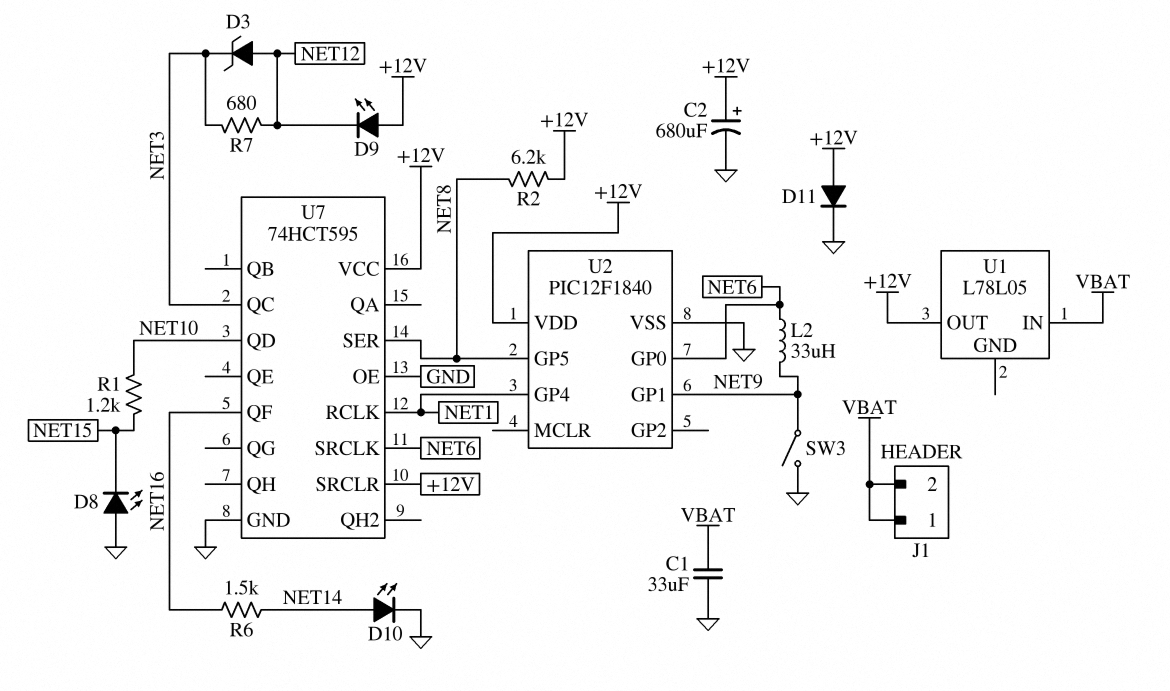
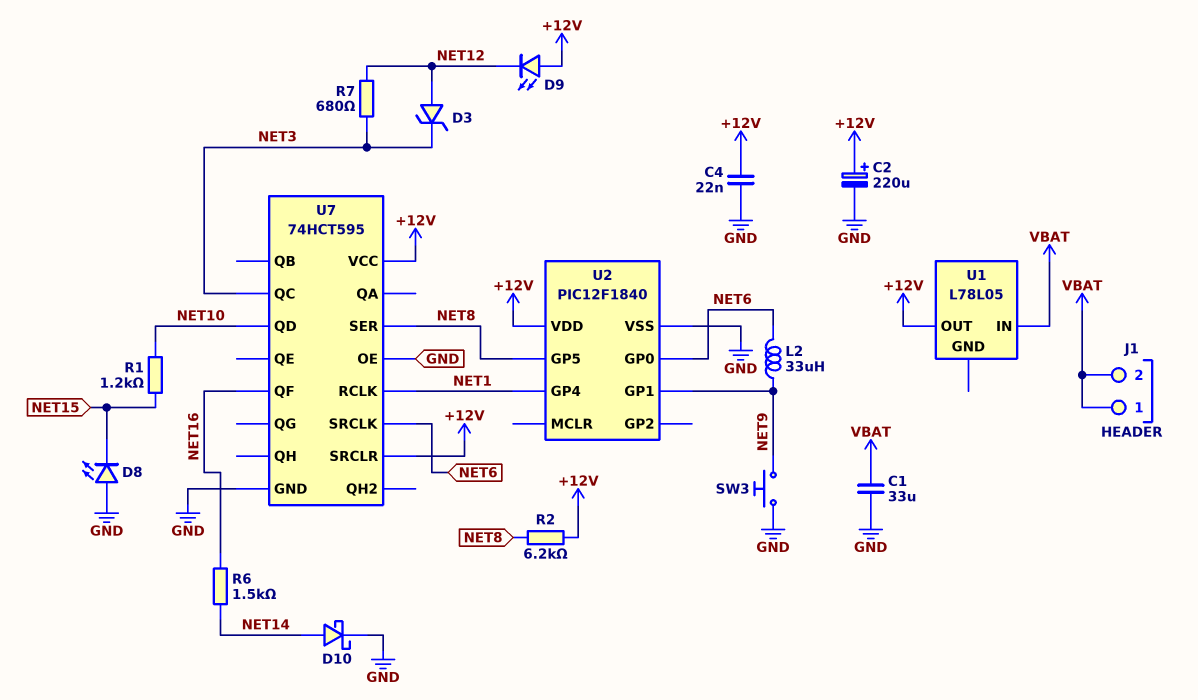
C2: 680uF (plus +12V, minus GND) -> 220uF (plus +12V, minus GND)
C4: none -> 22nF (+12V, GND)
D10: LED (A NET14, K GND) -> schottky (A NET14, K GND)
D11: diode (A +12V, K GND) -> none
SW3: switch (GND, NET9) -> button (GND, NET9)

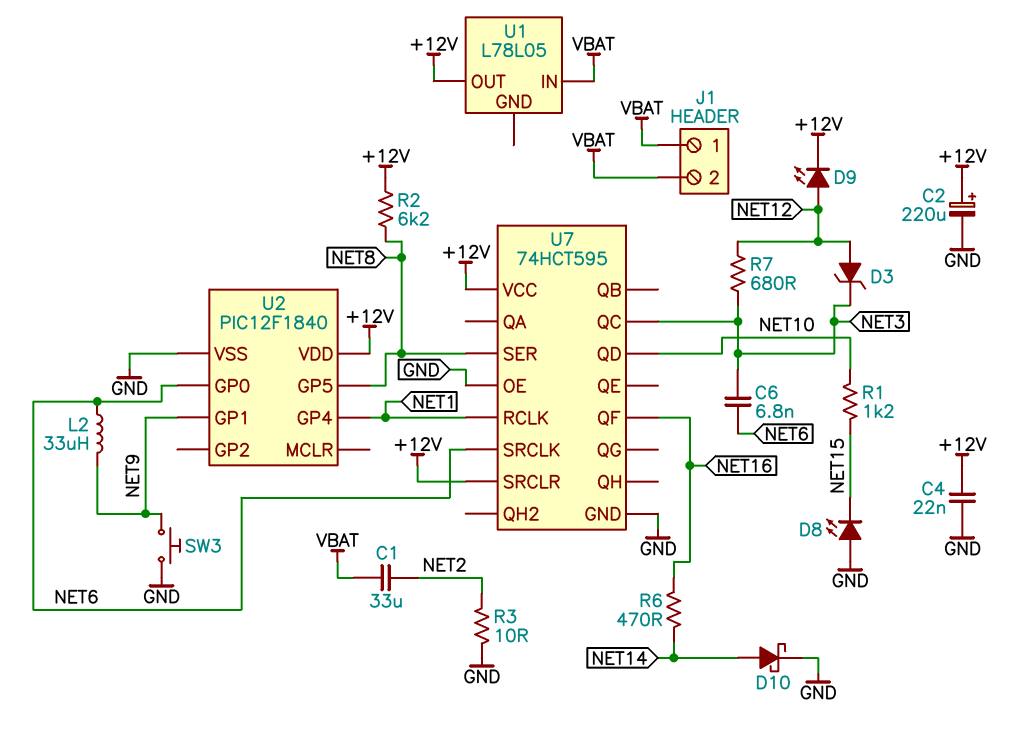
C1: 33uF (GND, VBAT) -> 33uF (NET2, VBAT)
C6: none -> 6.8nF (NET3, NET6)
D9: LED (A +12V, K NET12) -> LED (A NET12, K +12V)
R3: none -> 10 (GND, NET2)
R6: 1.5k (NET14, NET16) -> 470 (NET14, NET16)

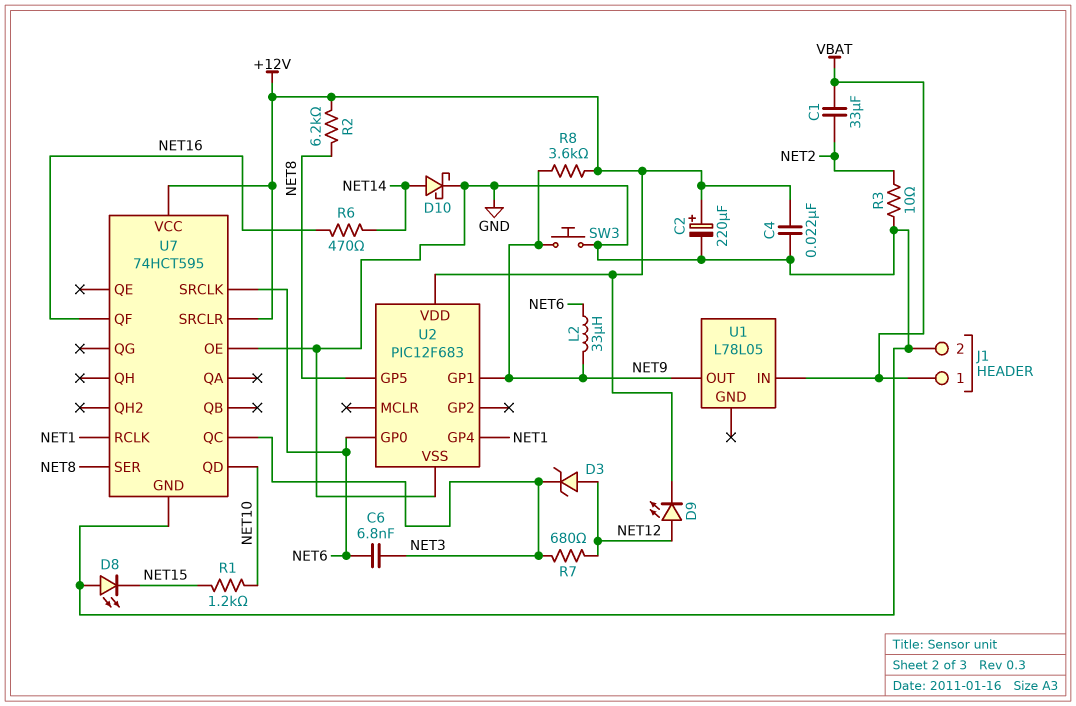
J1 pin 2: VBAT -> GND
R8: none -> 3.6k (+12V, NET9)
U1 pin OUT: +12V -> NET9
U2: PIC12F1840 -> PIC12F683

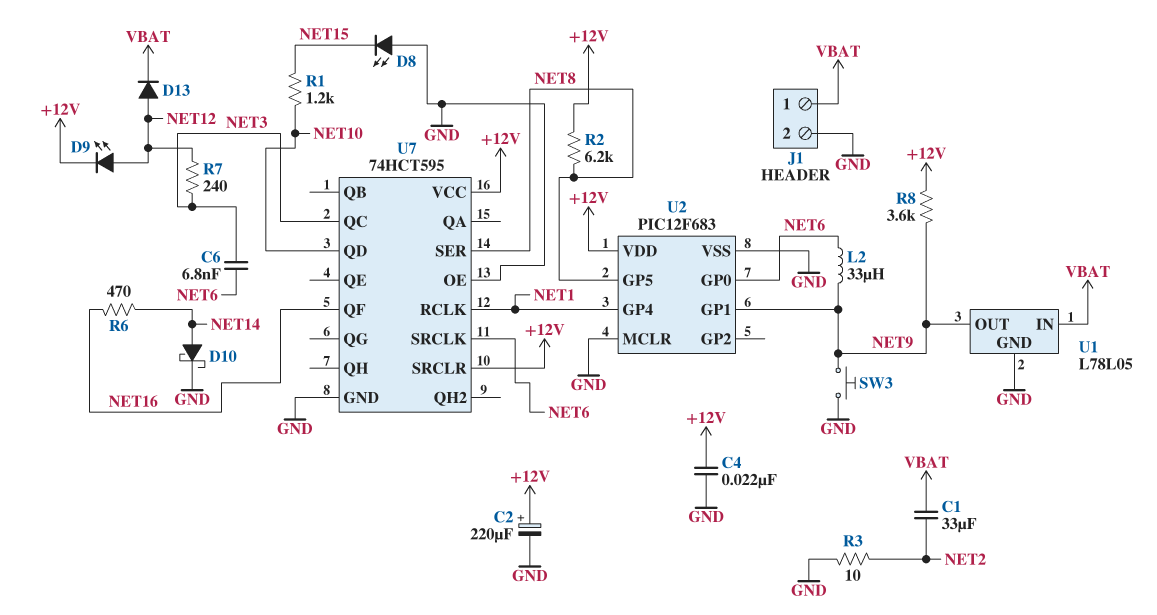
D3: zener (A NET12, K NET3) -> none
D13: none -> diode (A NET12, K VBAT)
R7: 680 (NET3, NET12) -> 240 (NET3, NET12)
U1 pin GND: none -> GND
U2 pin MCLR: none -> GND

